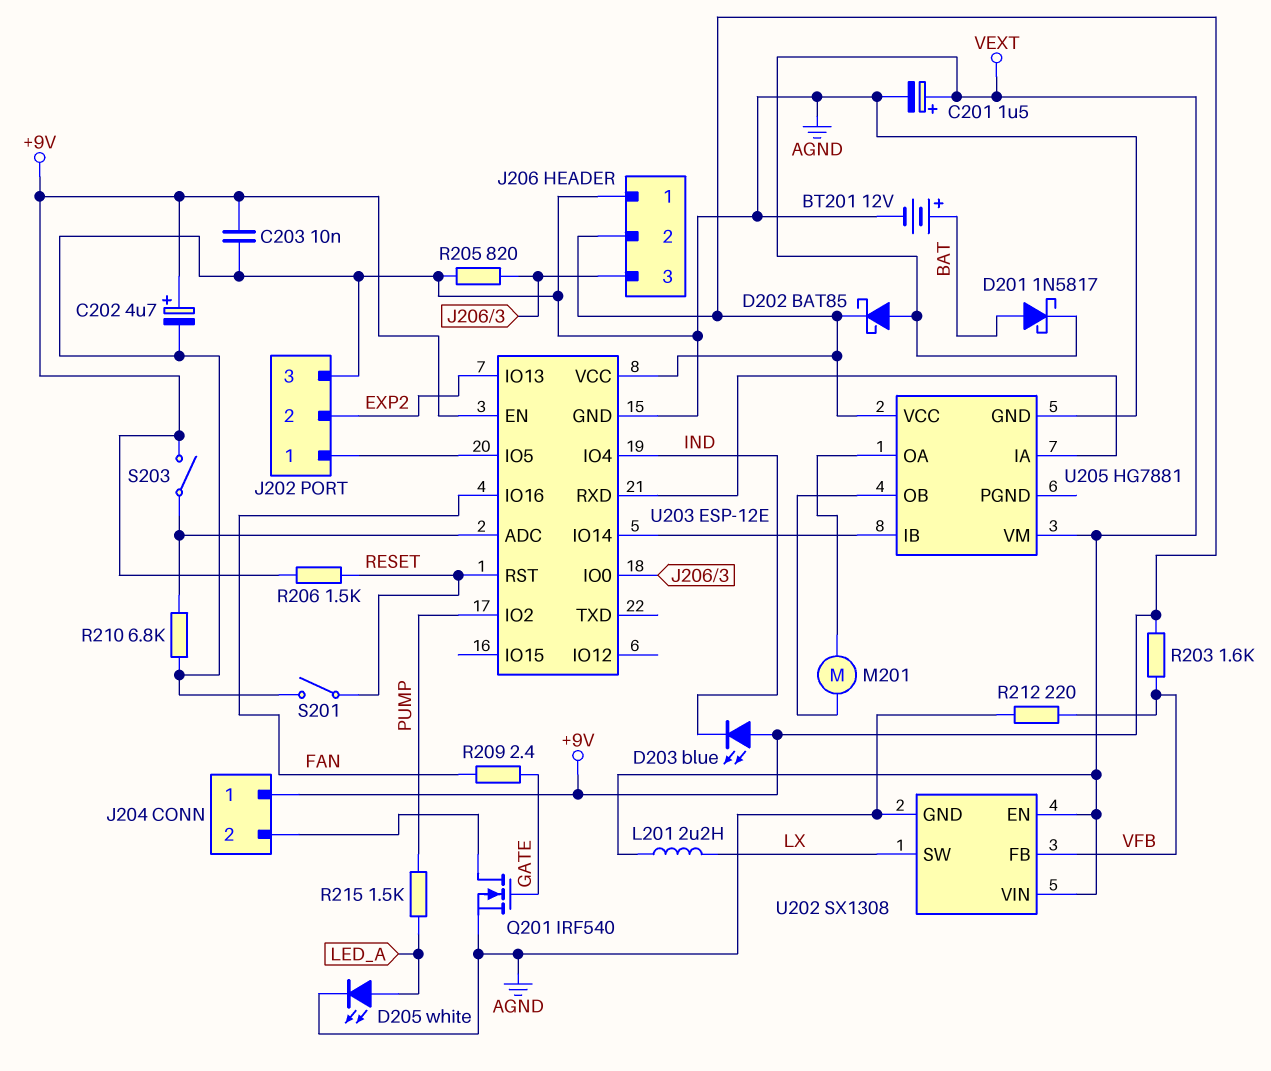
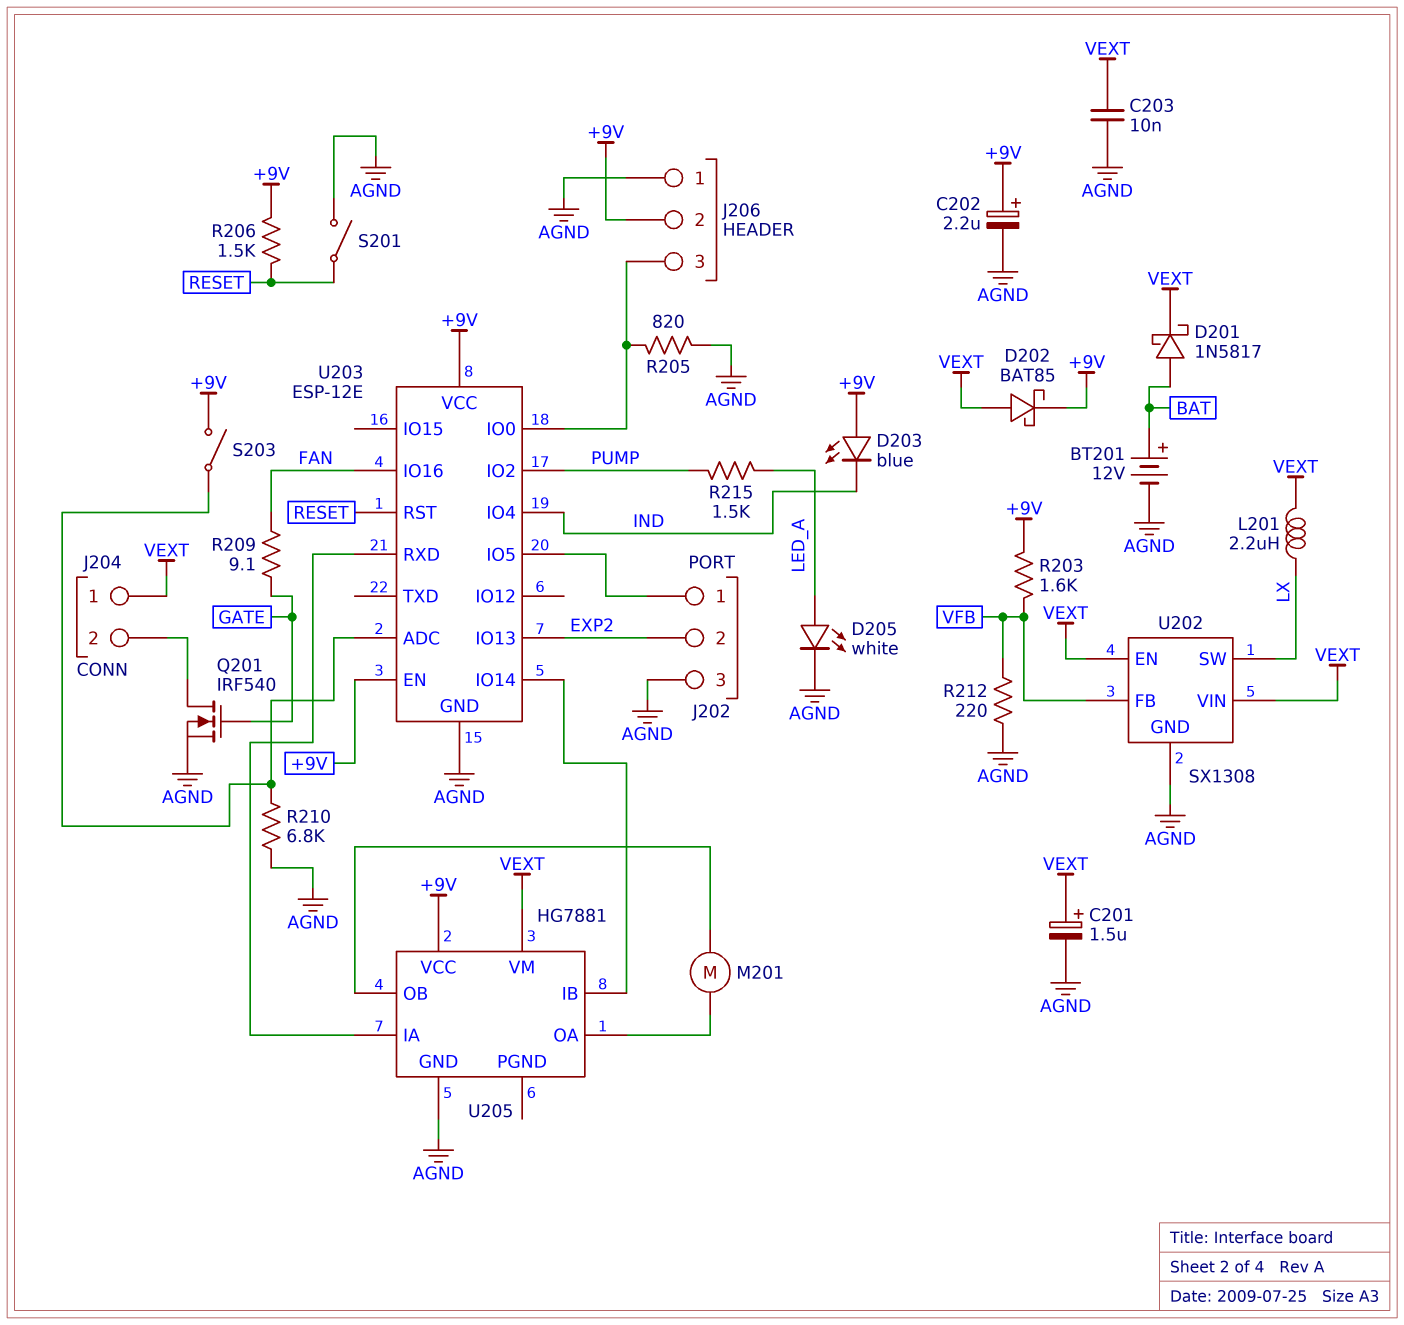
C202: 4.7uF (plus +9V, minus AGND) -> 2.2uF (plus +9V, minus AGND)
C203: 10nF (+9V, AGND) -> 10nF (AGND, VEXT)
J204 pin 1: +9V -> VEXT
R209: 2.4 (FAN, GATE) -> 9.1 (FAN, GATE)

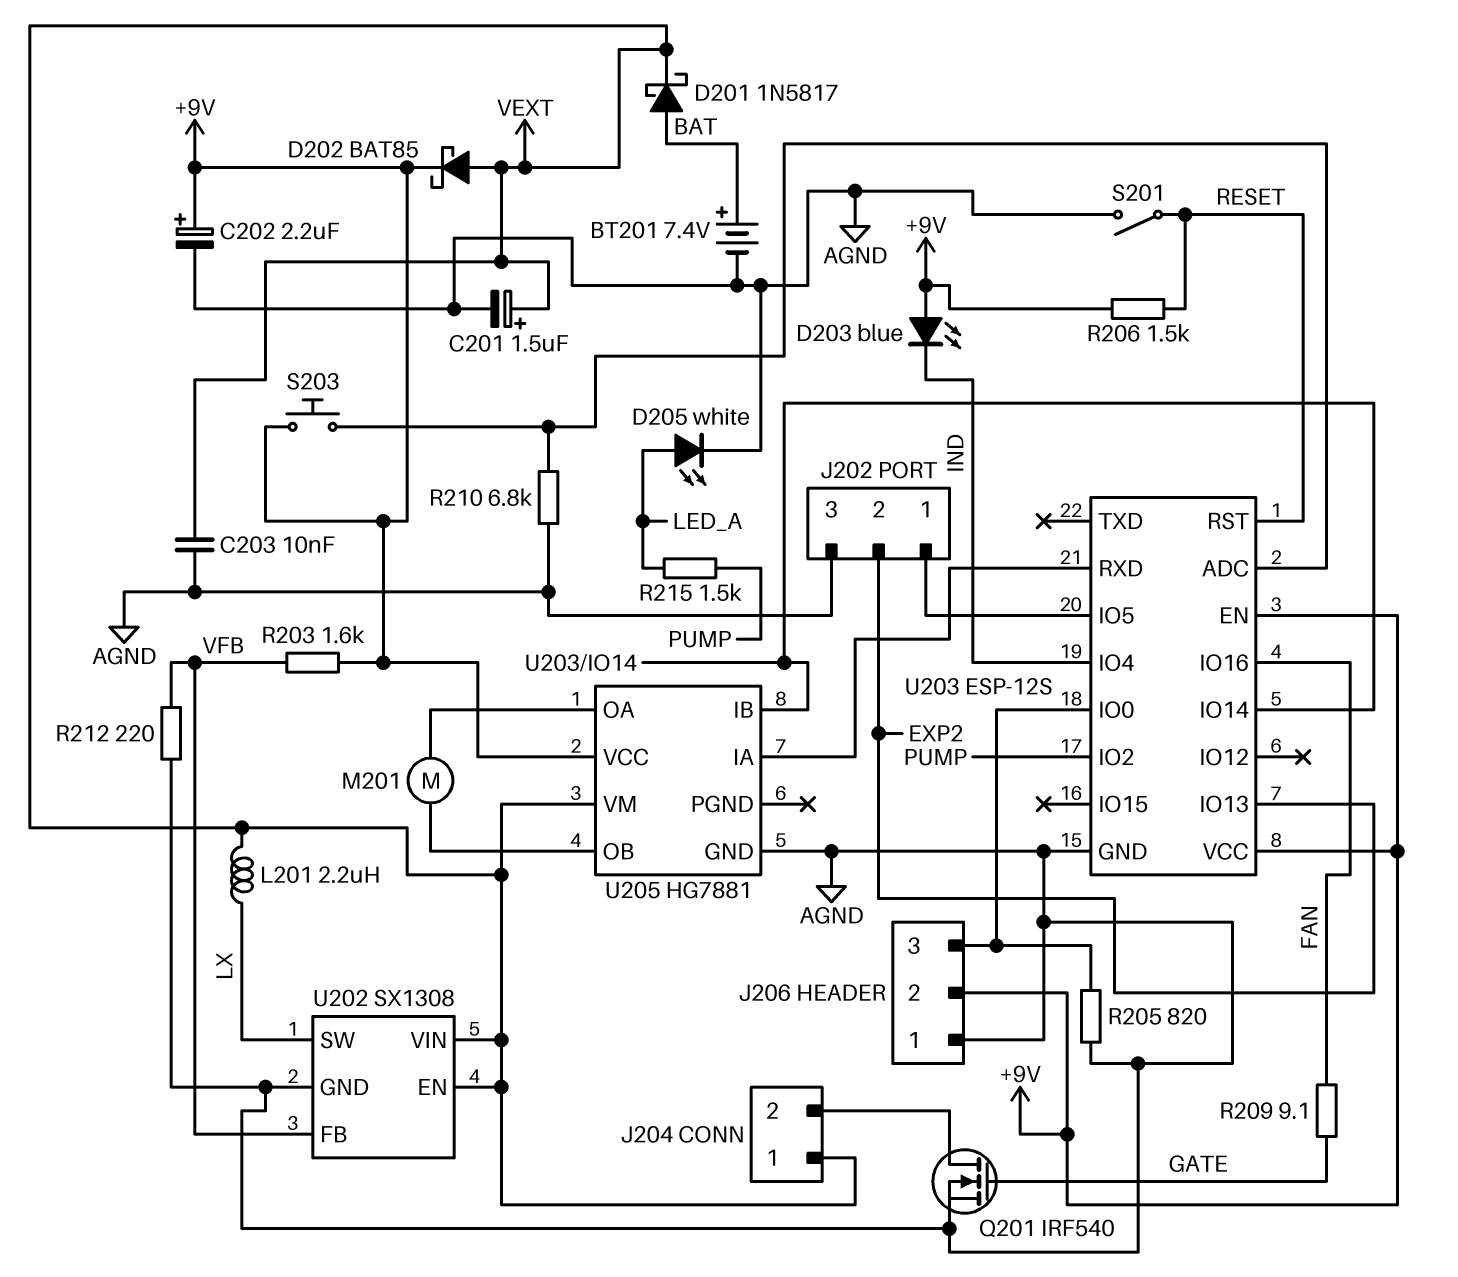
BT201: 12V (plus BAT, minus AGND) -> 7.4V (plus BAT, minus AGND)
S203: switch (+9V, U203/ADC) -> button (+9V, U203/ADC)
U203: ESP-12E -> ESP-12S

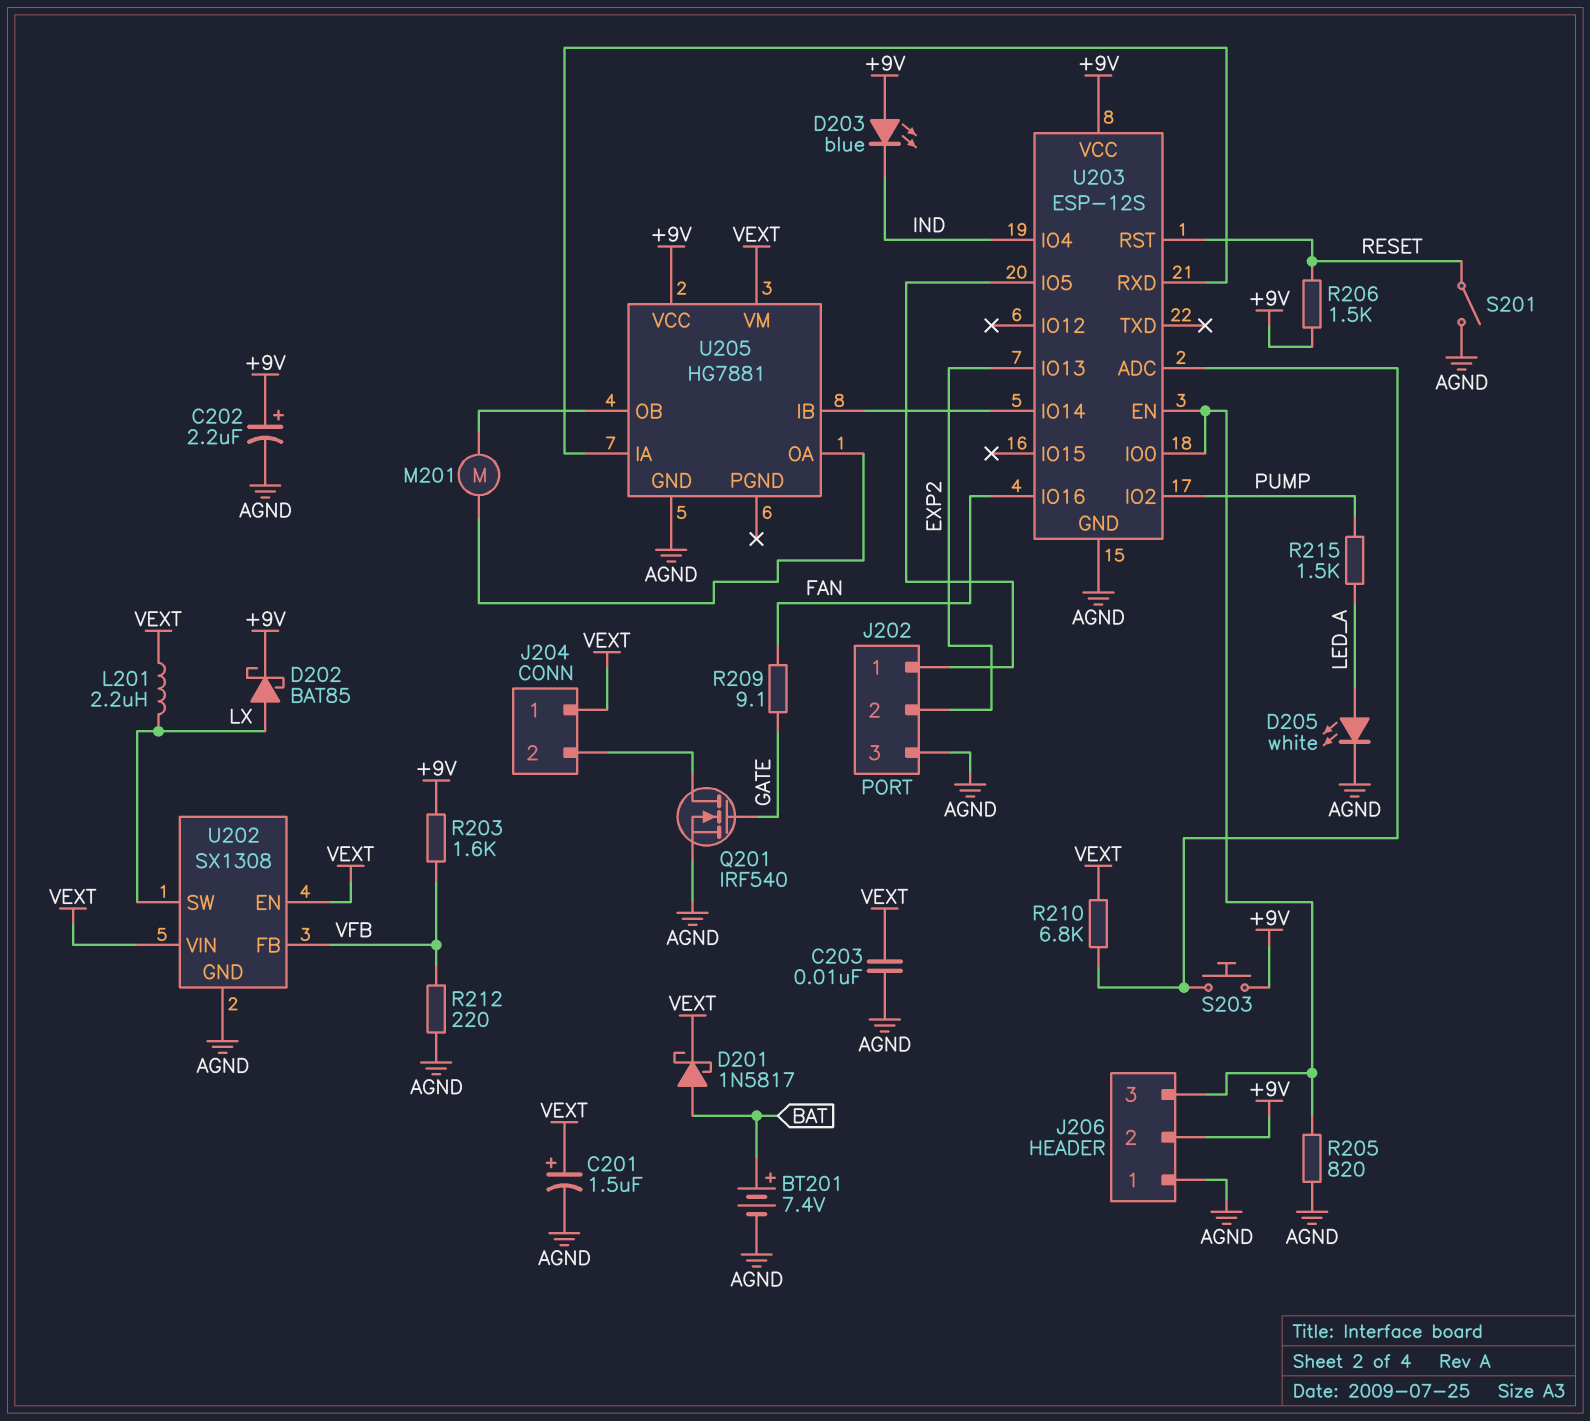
D202: schottky BAT85 (A VEXT, K +9V) -> schottky BAT85 (A LX, K +9V)
R210: 6.8k (AGND, U203/ADC) -> 6.8k (U203/ADC, VEXT)
U203 pin EN: +9V -> J206/3

